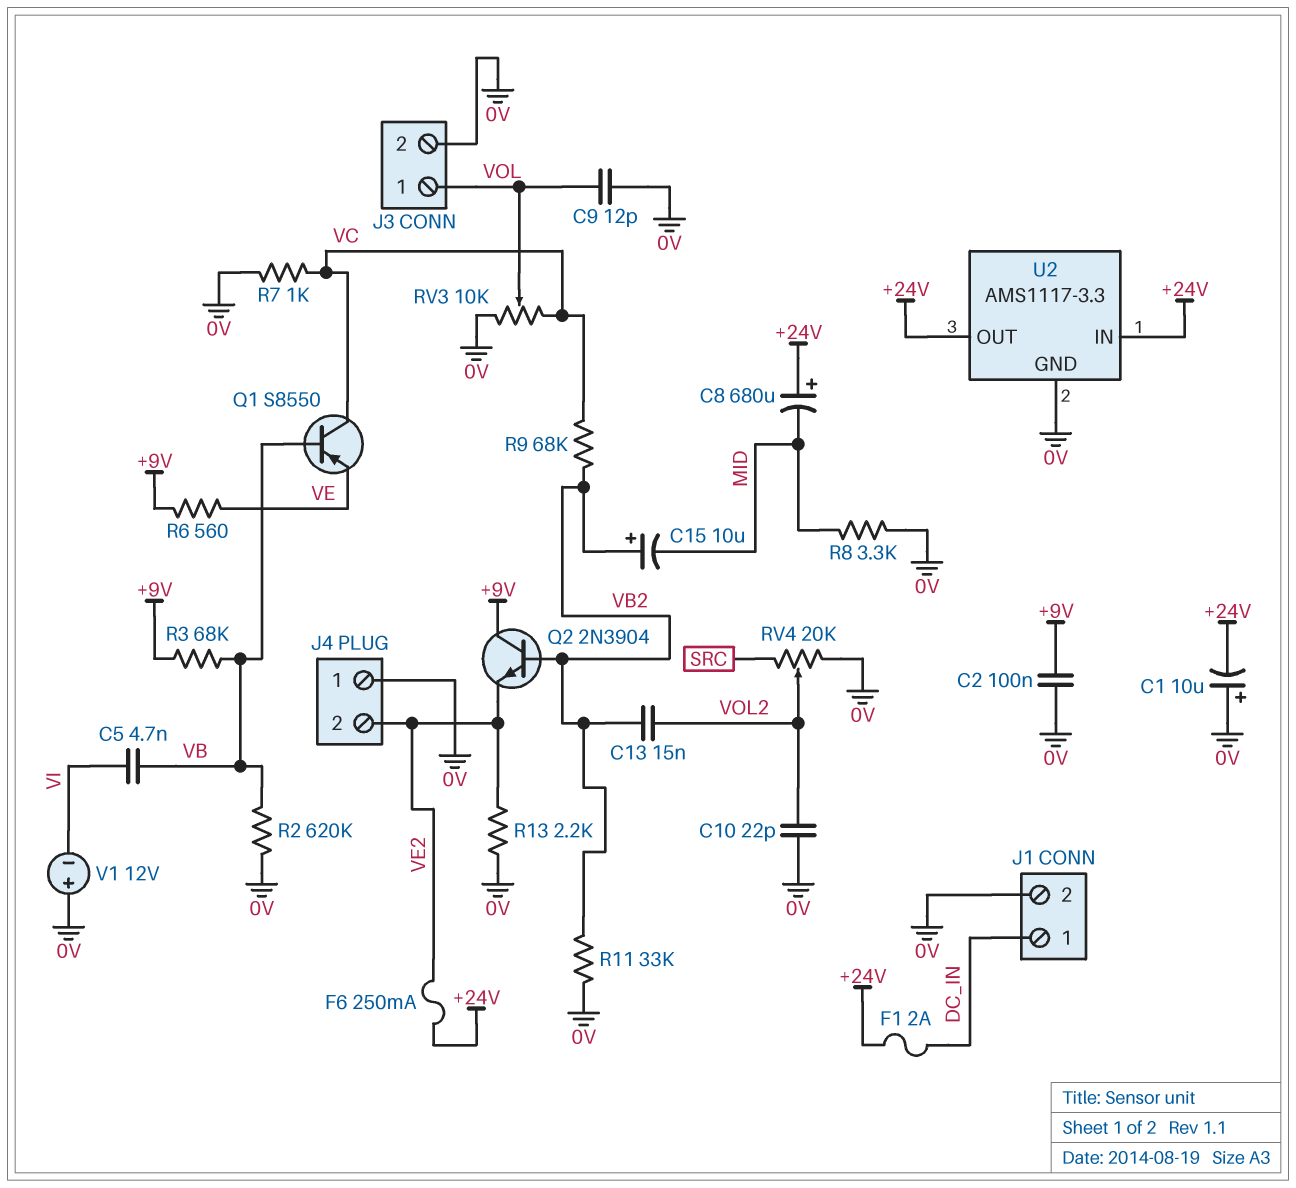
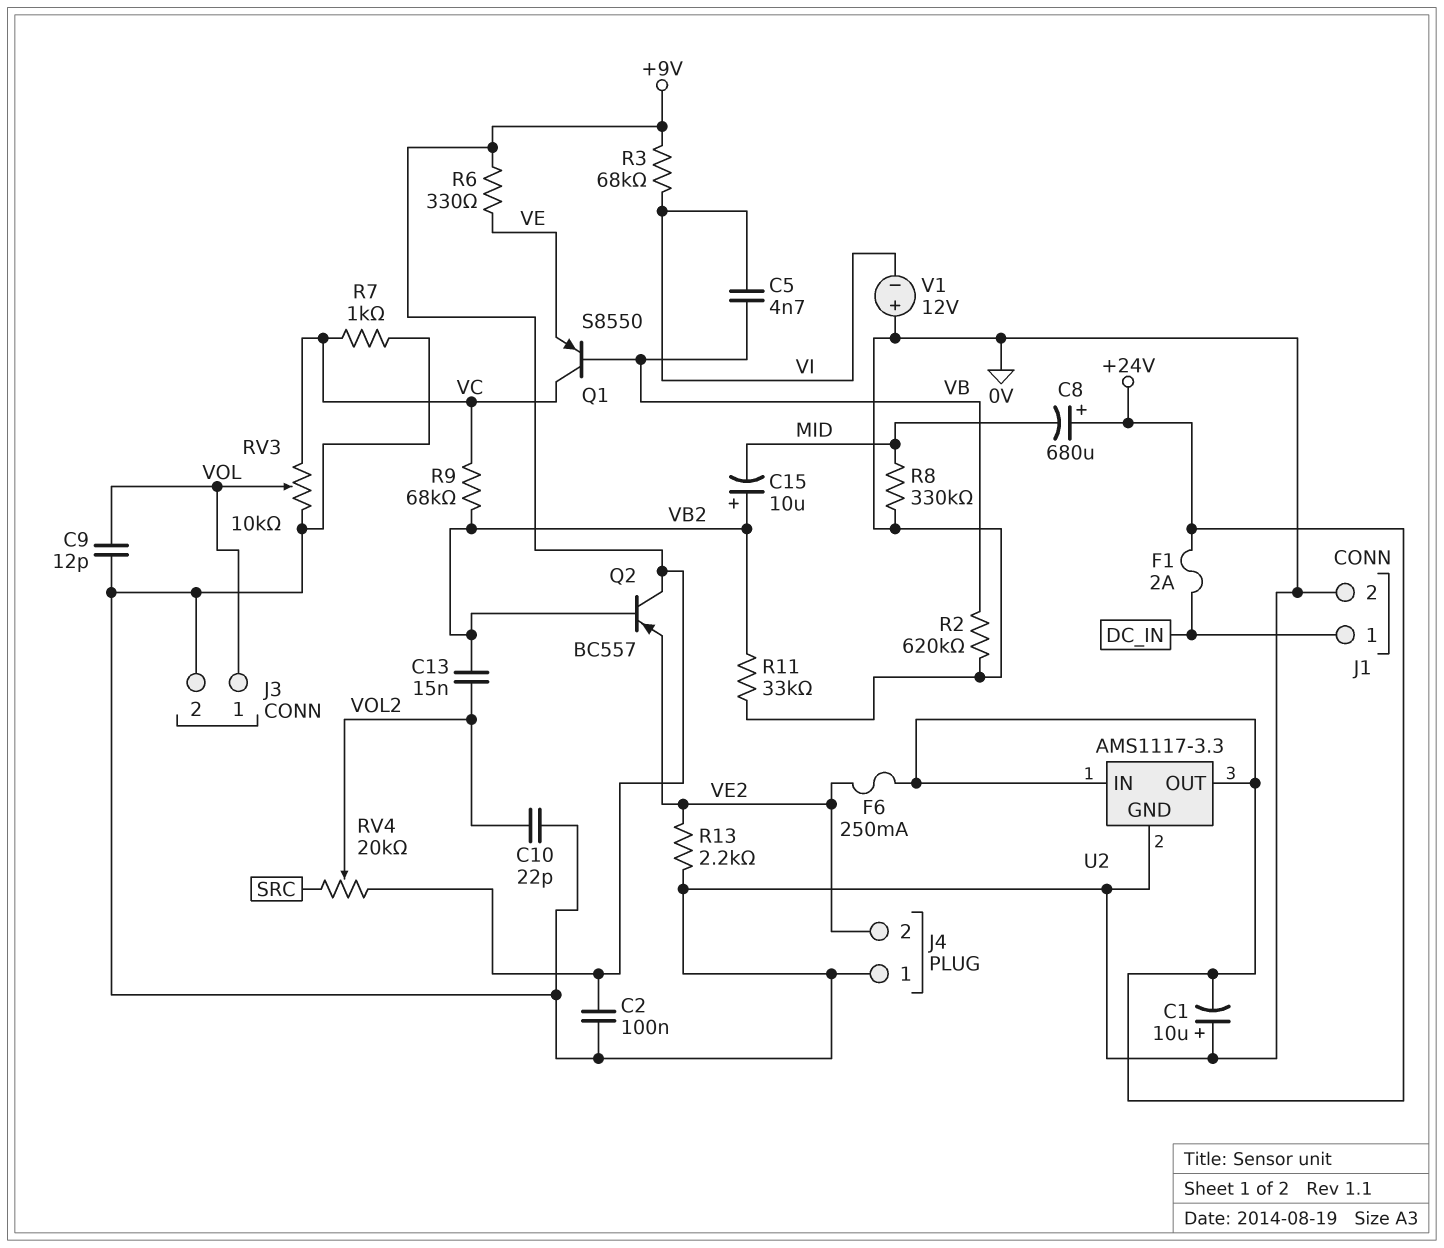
Q2: NPN 2N3904 (B VB2, C +9V, E VE2) -> PNP BC557 (B VB2, C +9V, E VE2)
R3: 68k (+9V, VB) -> 68k (+9V, VI)
R6: 560 (+9V, VE) -> 330 (+9V, VE)
R8: 3.3k (0V, MID) -> 330k (0V, MID)
RV4: 20k (0V, SRC, wiper VOL2) -> 20k (+9V, SRC, wiper VOL2)

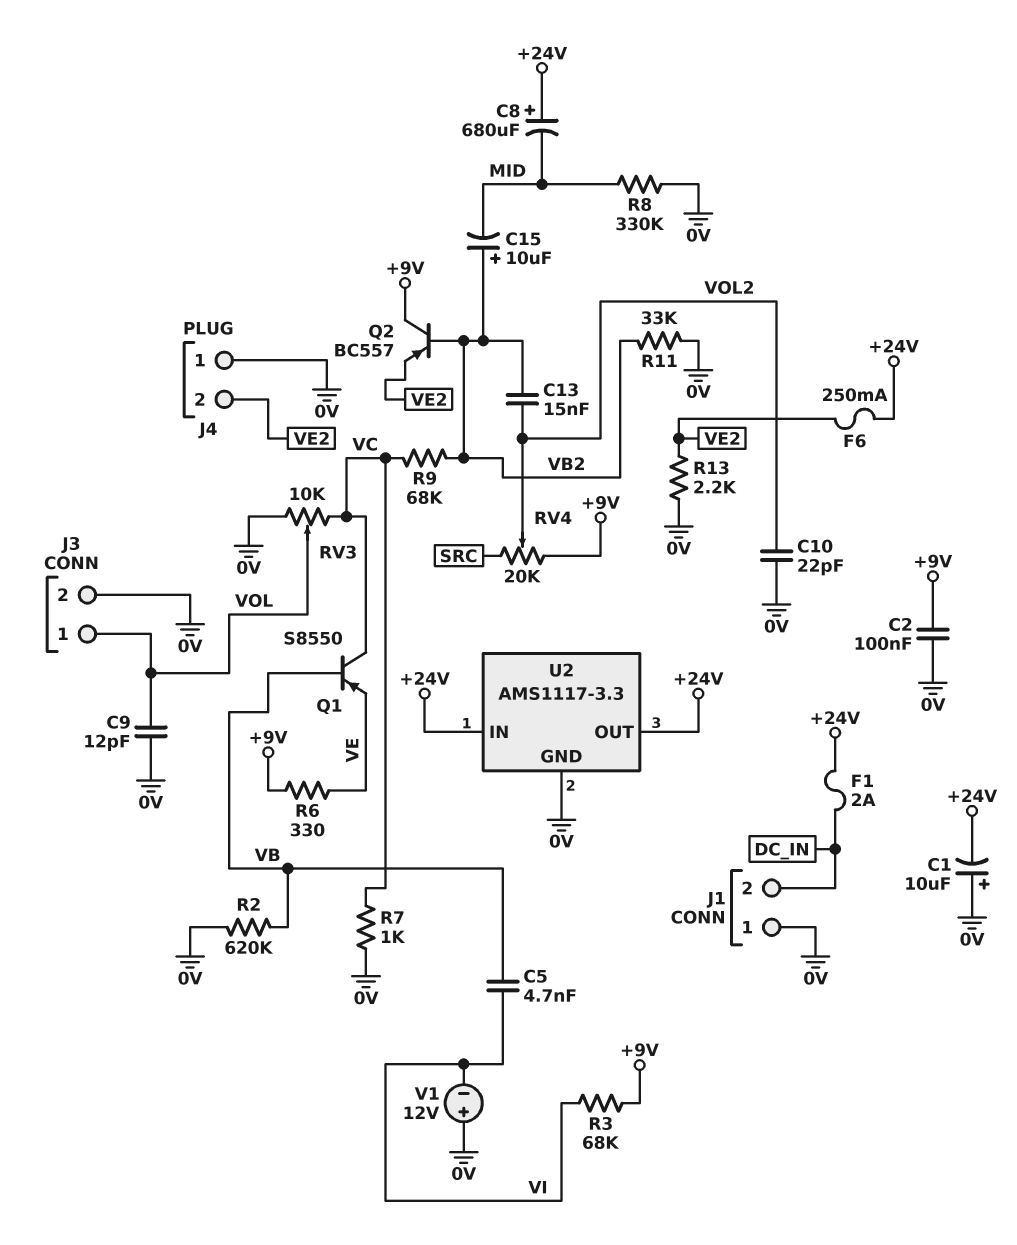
J1 pin 1: DC_IN -> 0V
J1 pin 2: 0V -> DC_IN

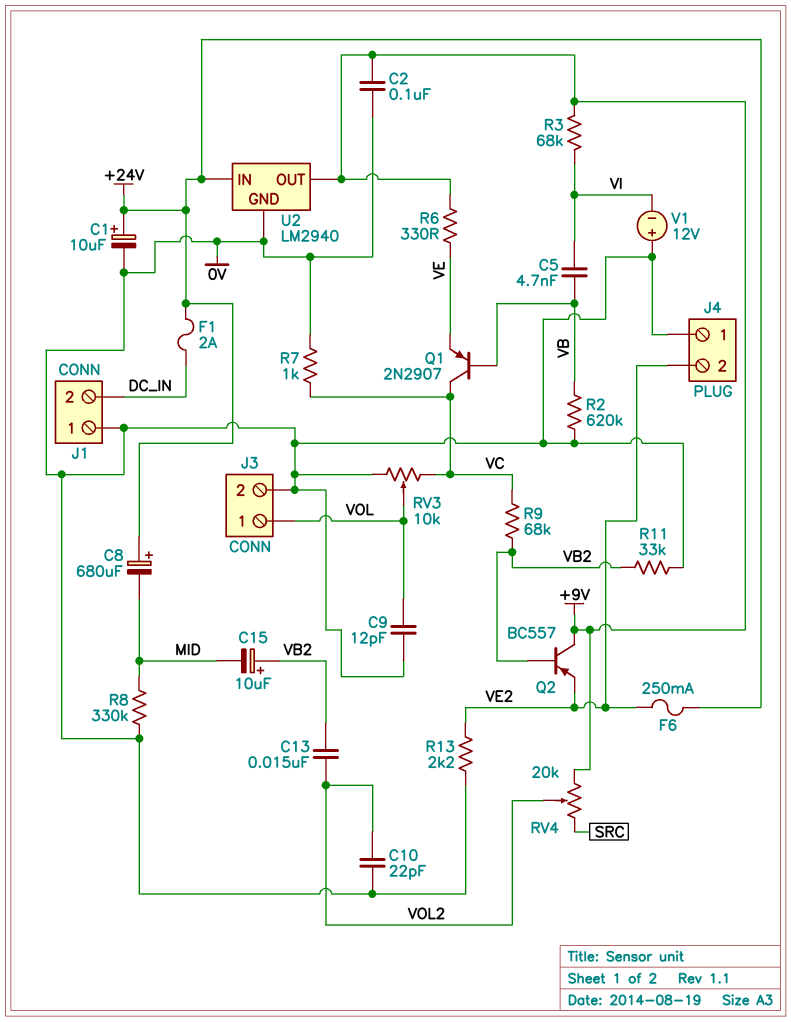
C1: 10uF (plus 0V, minus +24V) -> 10uF (plus +24V, minus 0V)
Q1: PNP S8550 (B VB, C VC, E VE) -> PNP 2N2907 (B VB, C VC, E VE)
U2: AMS1117-3.3 -> LM2940
U2 pin OUT: +24V -> +9V

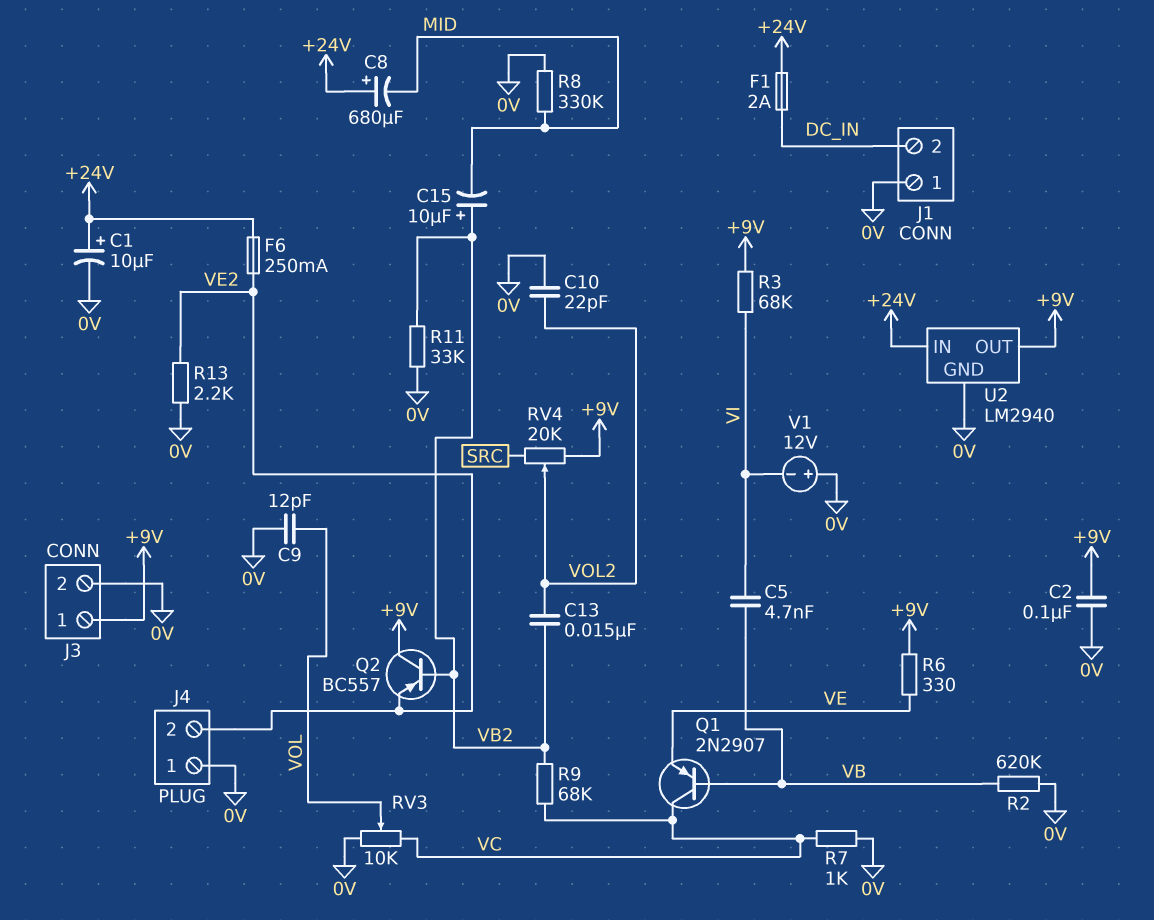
J3 pin 1: VOL -> +9V

